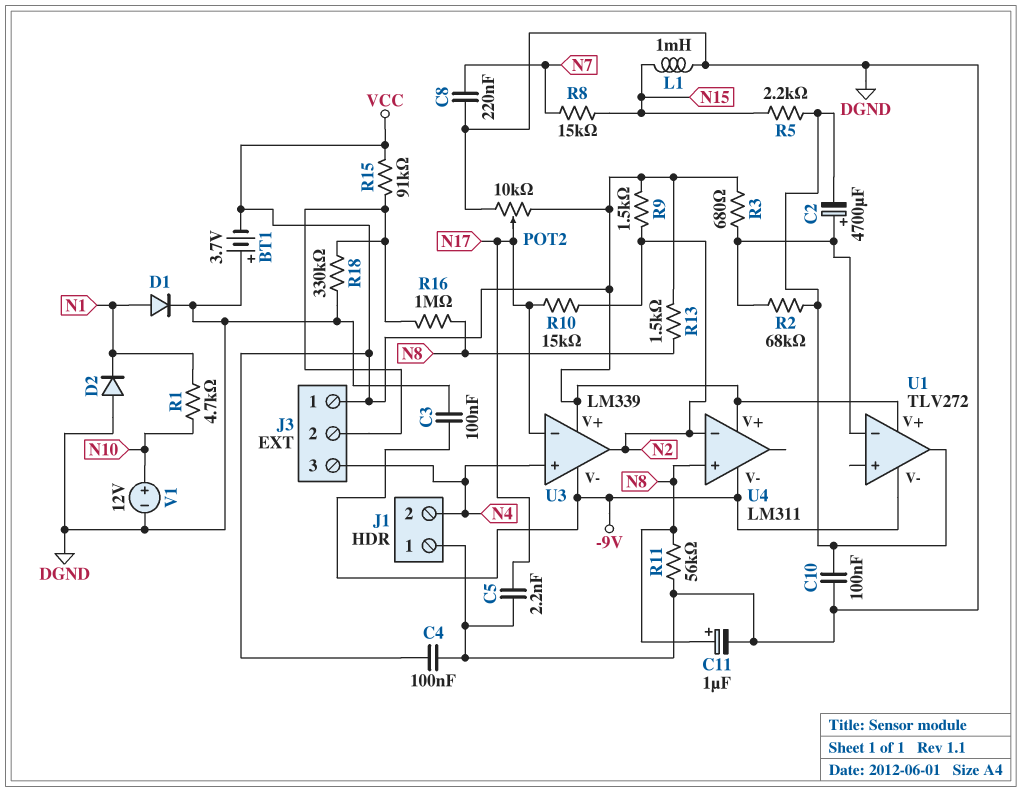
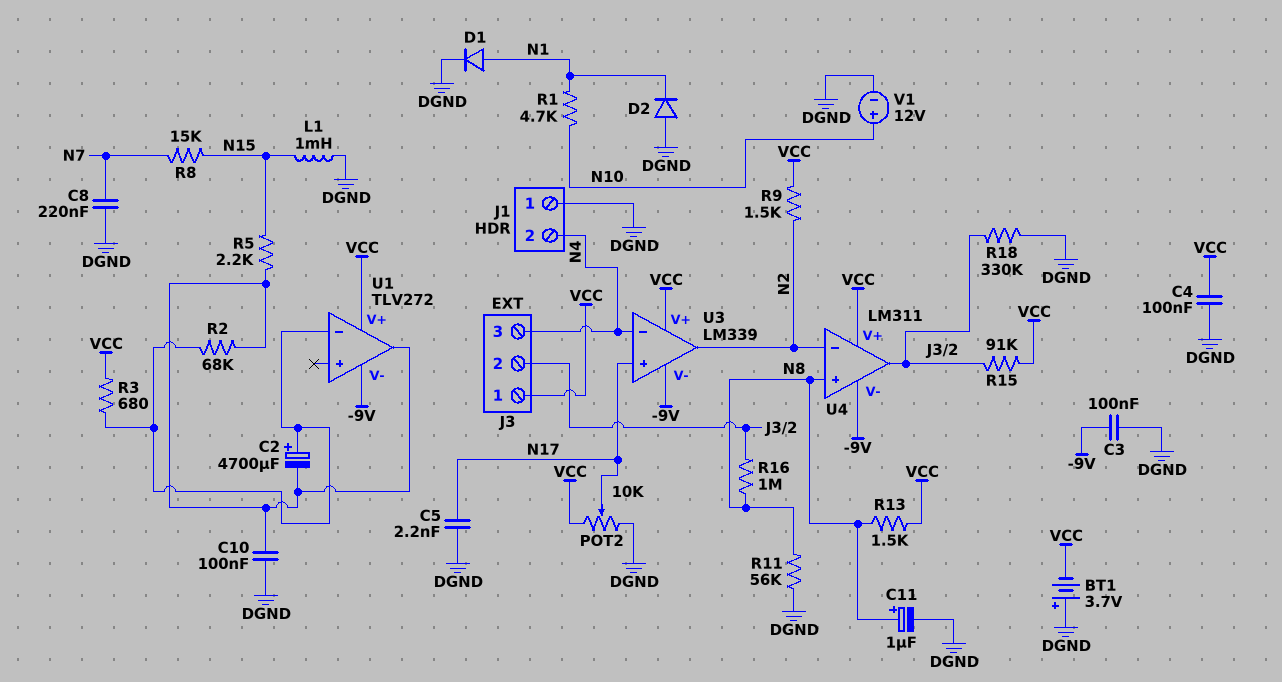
R10: 15k (N2, N17) -> none
U3 pin in+: N4 -> N17
U3 pin in-: N17 -> N4
U4 pin out: none -> J3/2

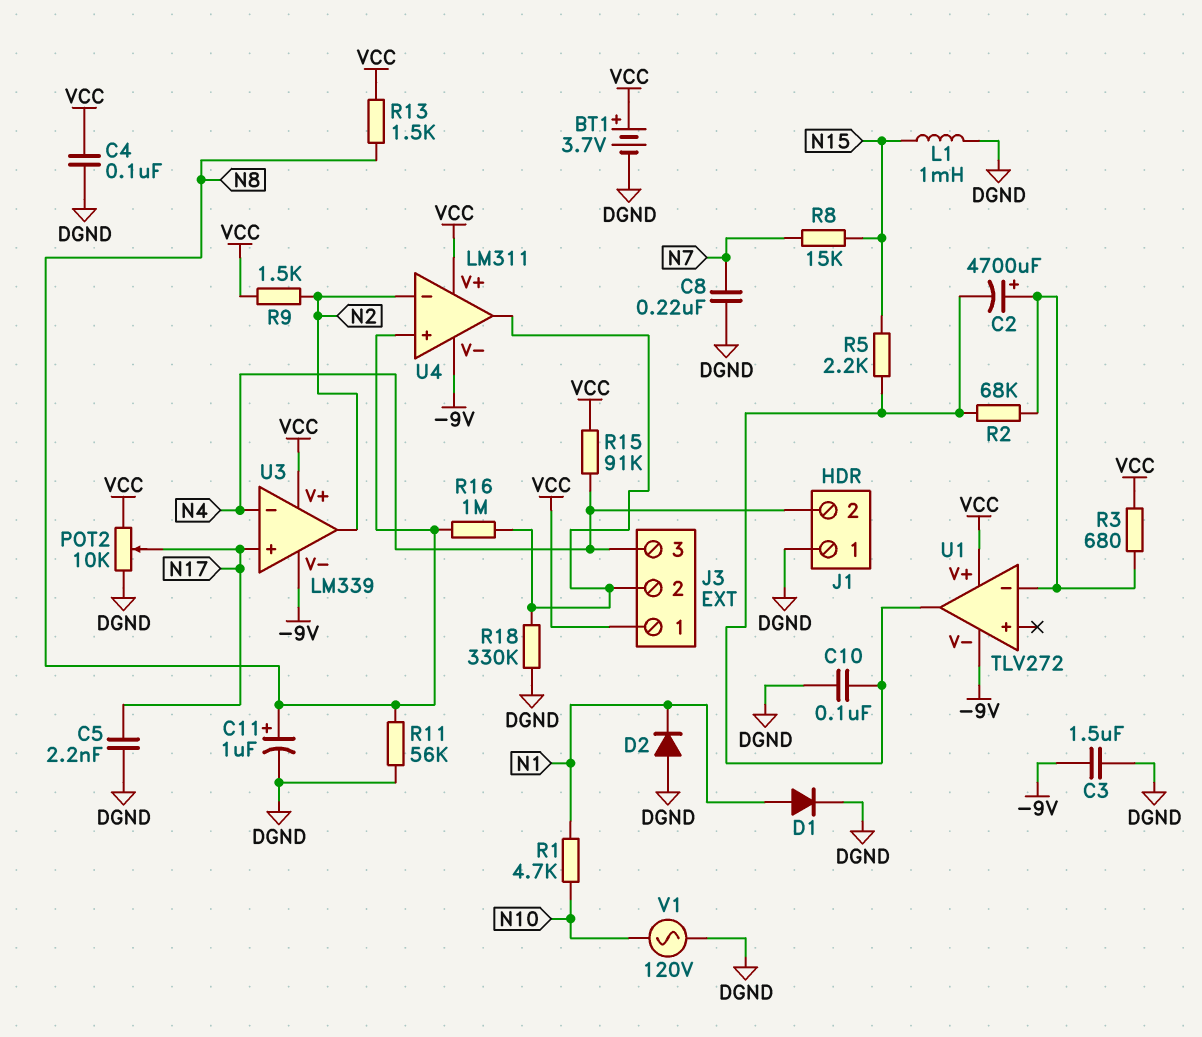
BT1: 3.7V (plus DGND, minus VCC) -> 3.7V (plus VCC, minus DGND)
C3: 100nF (-9V, DGND) -> 1.5uF (-9V, DGND)
R15: 91k (J3/2, VCC) -> 91k (N4, VCC)
V1: 12V (plus N10, minus DGND) -> AC 120V (DGND, N10)

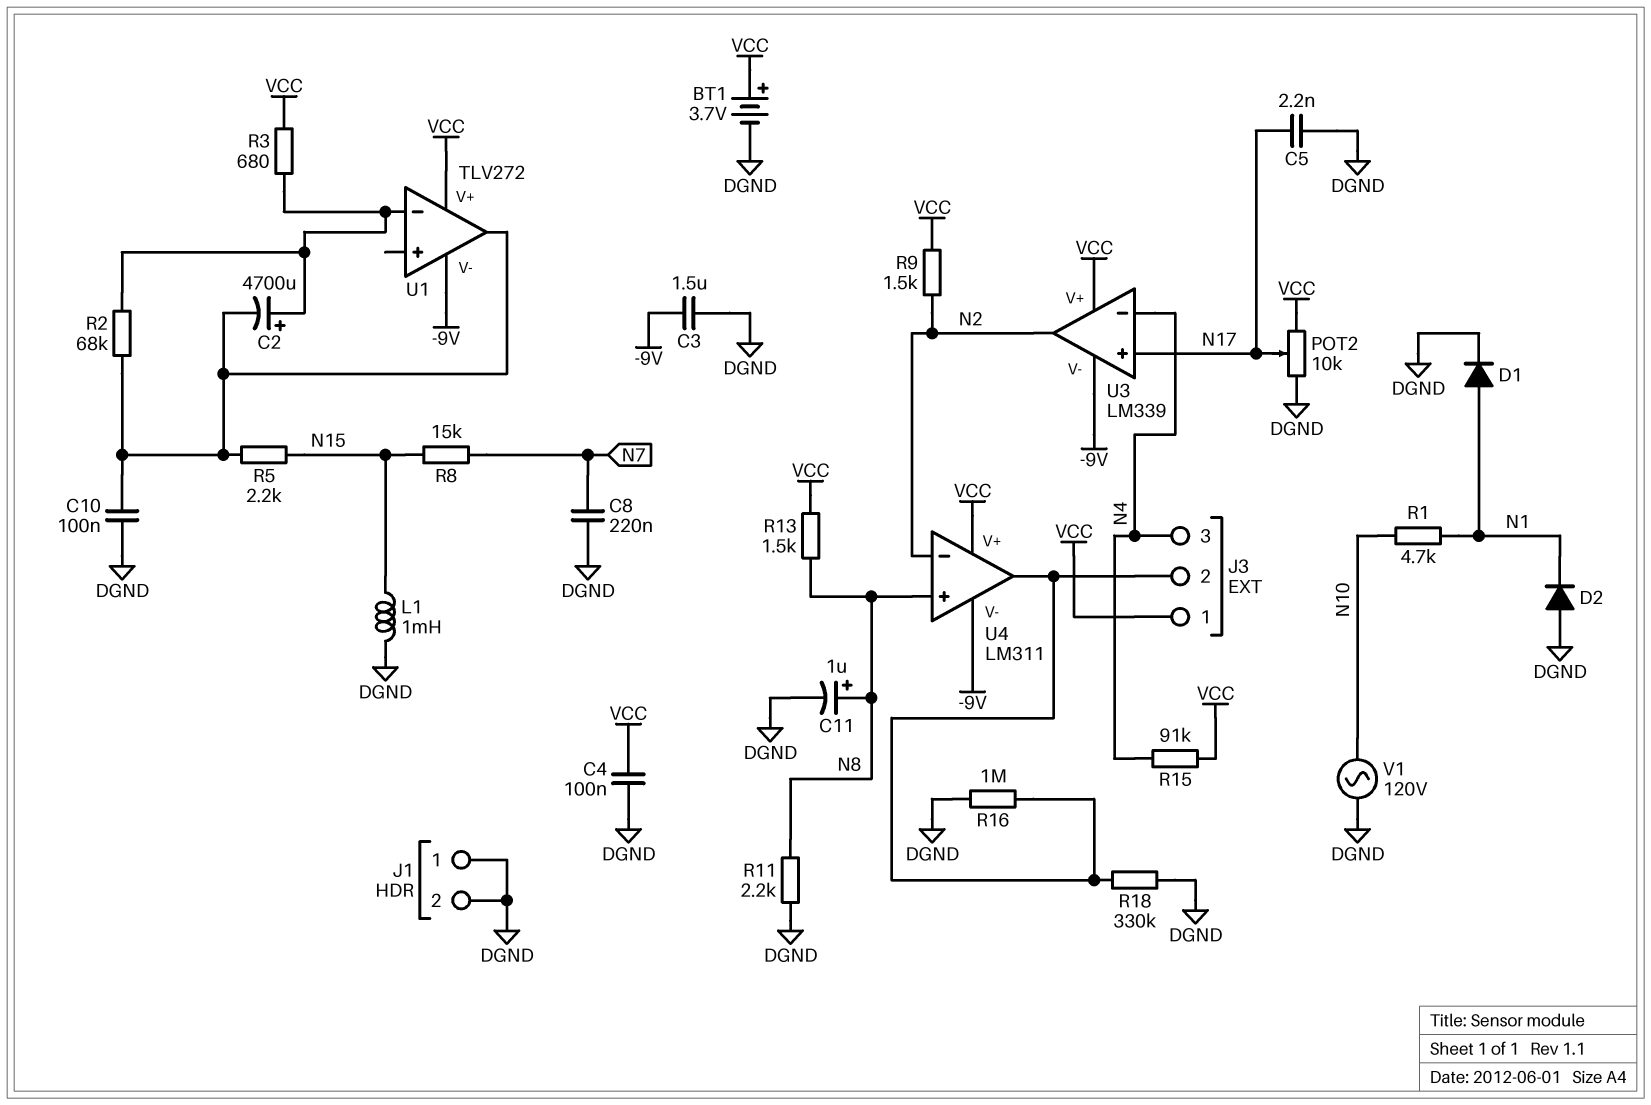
J1 pin 2: N4 -> DGND
R11: 56k (DGND, N8) -> 2.2k (DGND, N8)
R16: 1M (J3/2, N8) -> 1M (DGND, J3/2)

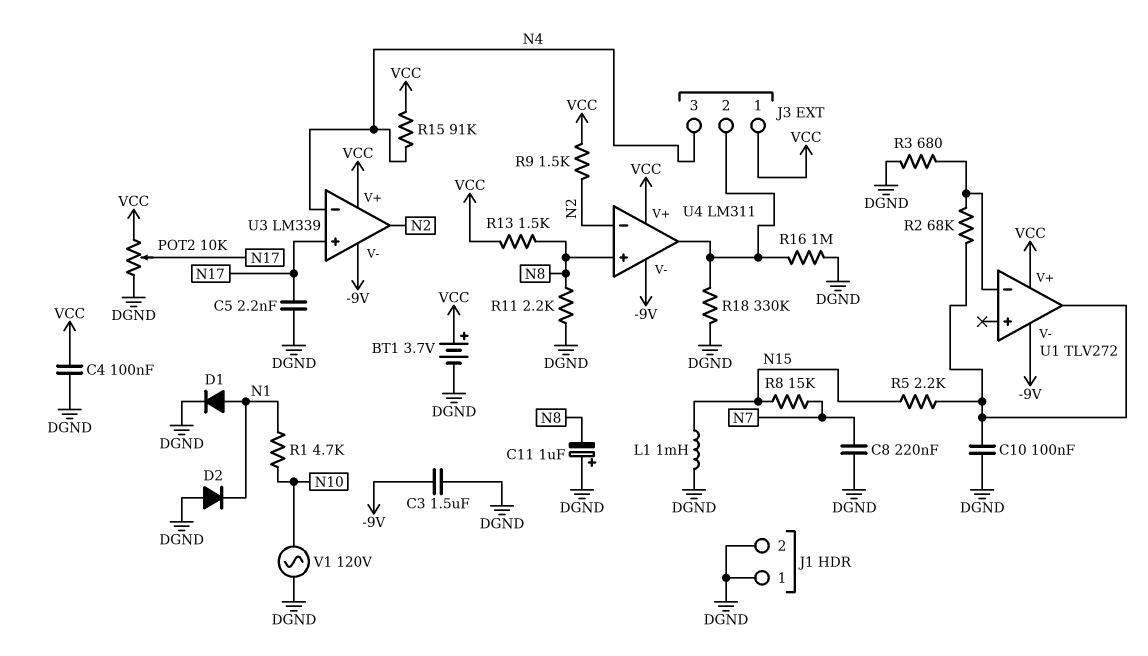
C2: 4700uF (plus U1/in-, minus U1/out) -> none
C11: 1uF (plus N8, minus DGND) -> 1uF (plus DGND, minus N8)
R3: 680 (U1/in-, VCC) -> 680 (DGND, U1/in-)

